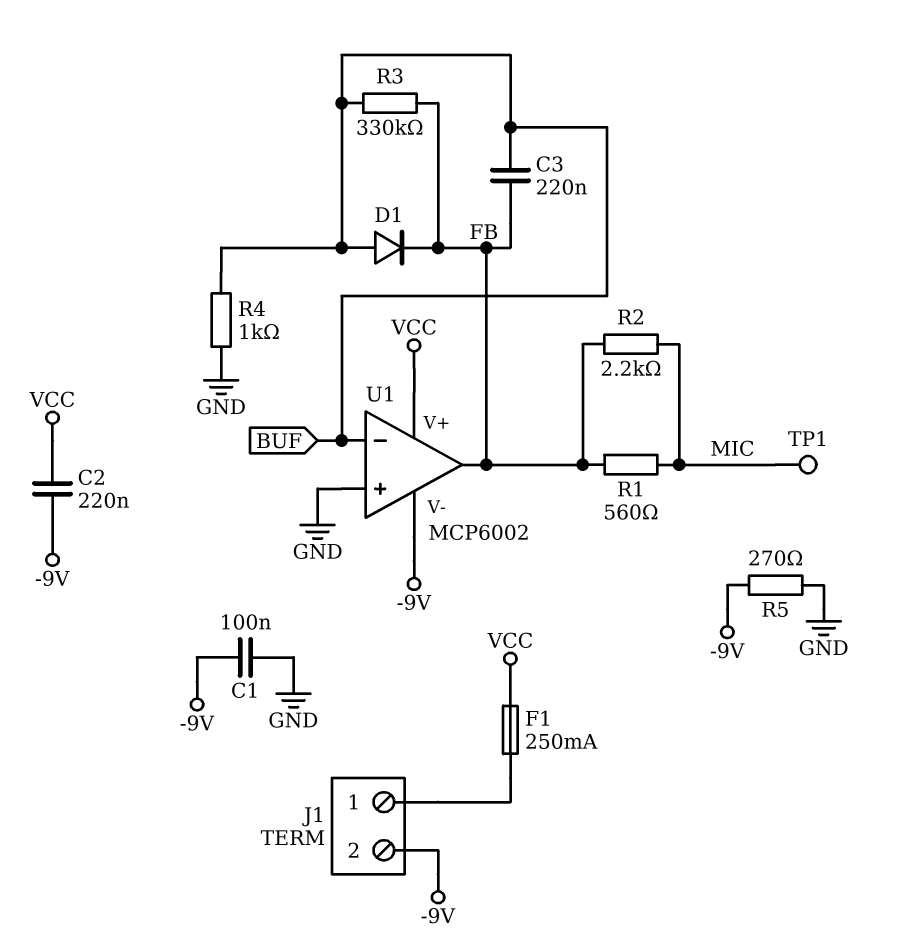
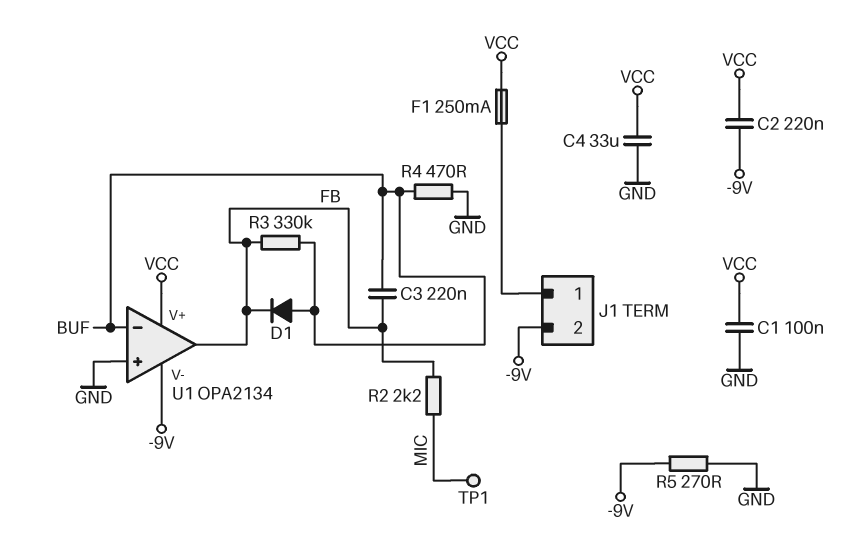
C1: 100nF (-9V, GND) -> 100nF (GND, VCC)
C4: none -> 33uF (GND, VCC)
R1: 560 (FB, MIC) -> none
R4: 1k (BUF, GND) -> 470 (BUF, GND)
U1: MCP6002 -> OPA2134

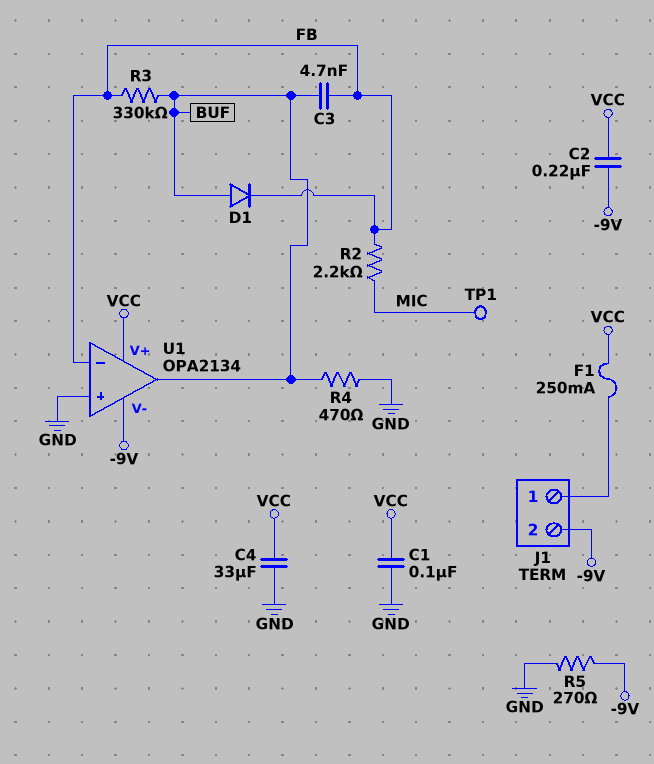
C3: 220nF (BUF, FB) -> 4.7nF (BUF, FB)
U1 pin in-: BUF -> FB
U1 pin out: FB -> BUF

